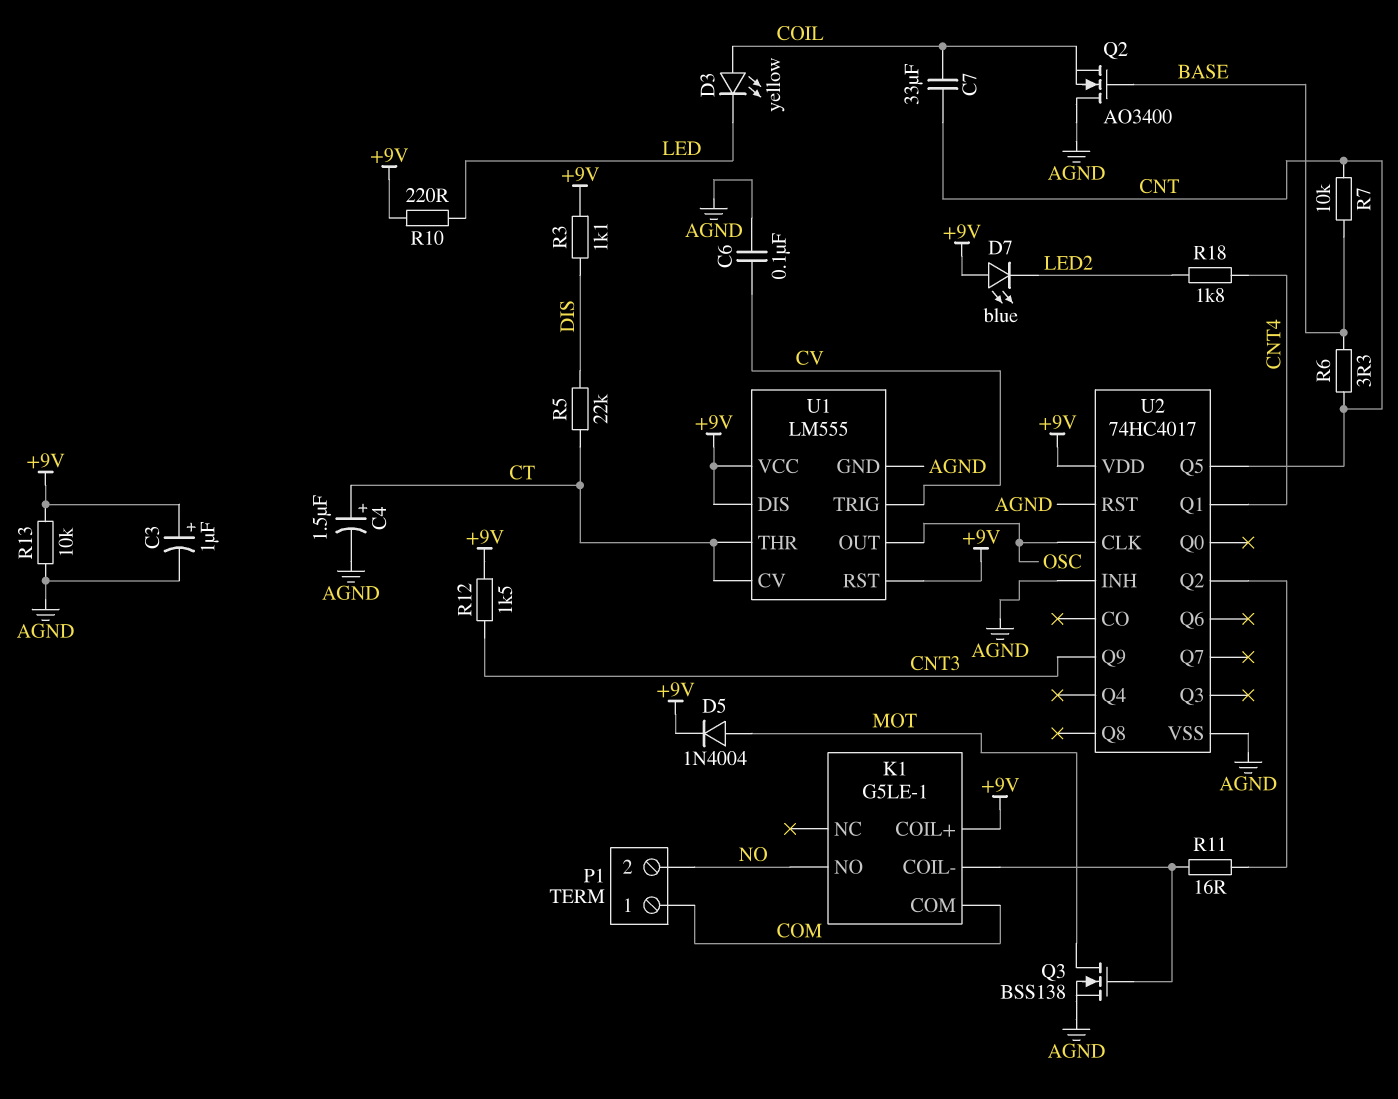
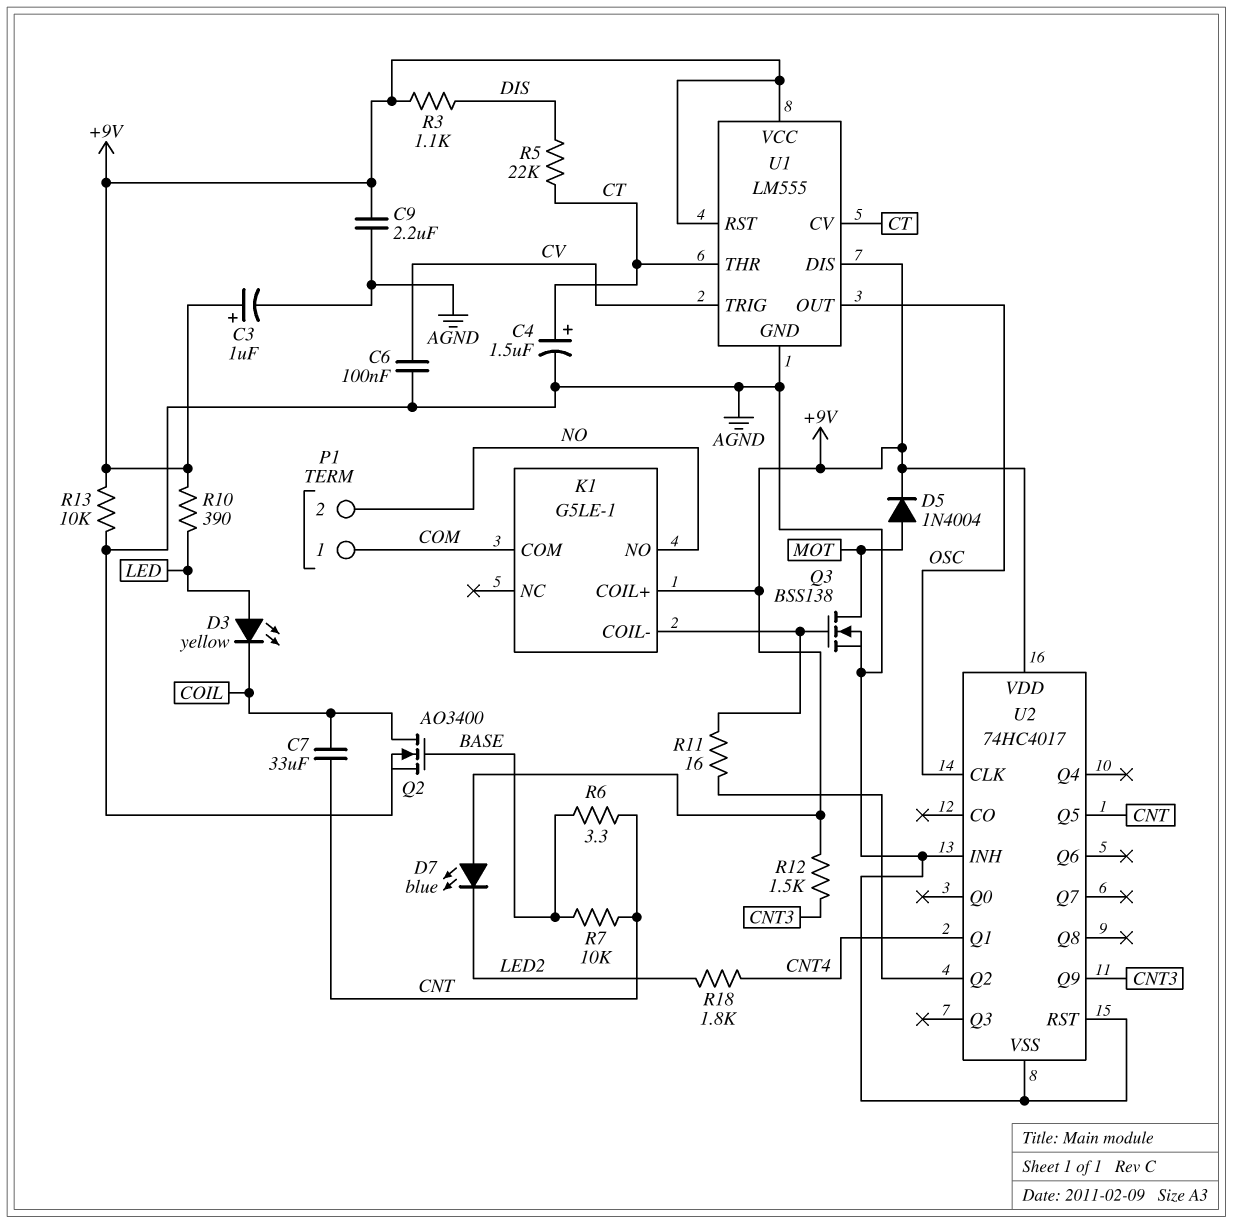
C9: none -> 2.2uF (+9V, AGND)
D3: LED yellow (A COIL, K LED) -> LED yellow (A LED, K COIL)
Q2: NMOS AO3400 (G BASE, D AGND, S COIL) -> NMOS AO3400 (G BASE, D COIL, S AGND)
R10: 220 (+9V, LED) -> 390 (+9V, LED)

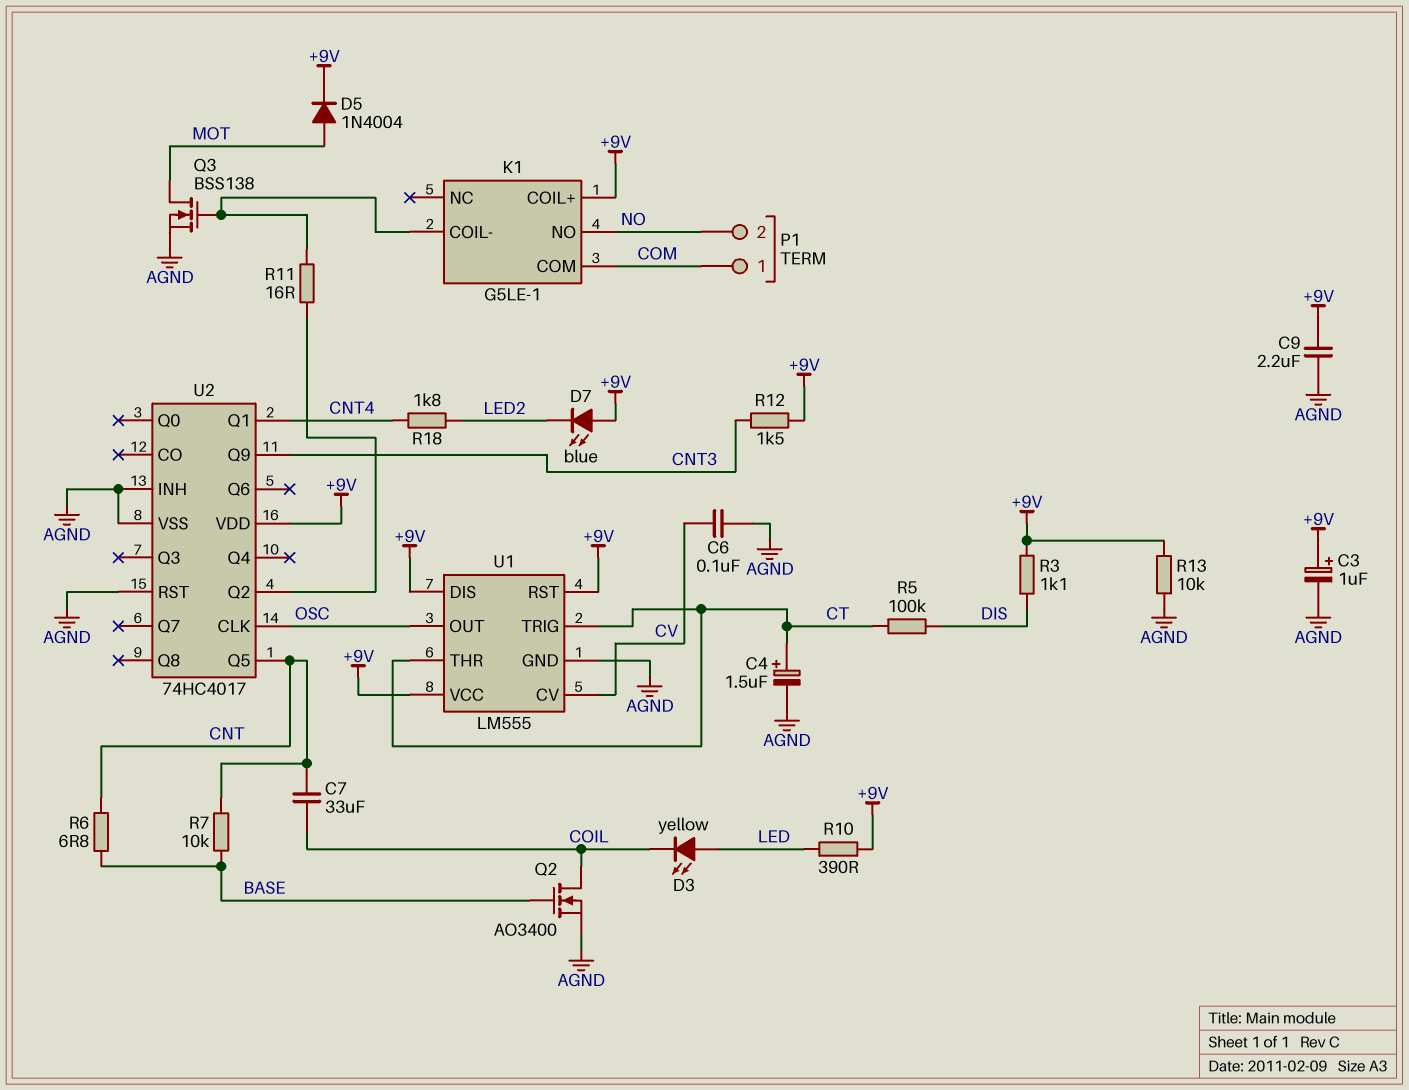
R5: 22k (CT, DIS) -> 100k (CT, DIS)
R6: 3.3 (BASE, CNT) -> 6.8 (BASE, CNT)
U1 pin CV: CT -> CV
U1 pin TRIG: CV -> CT

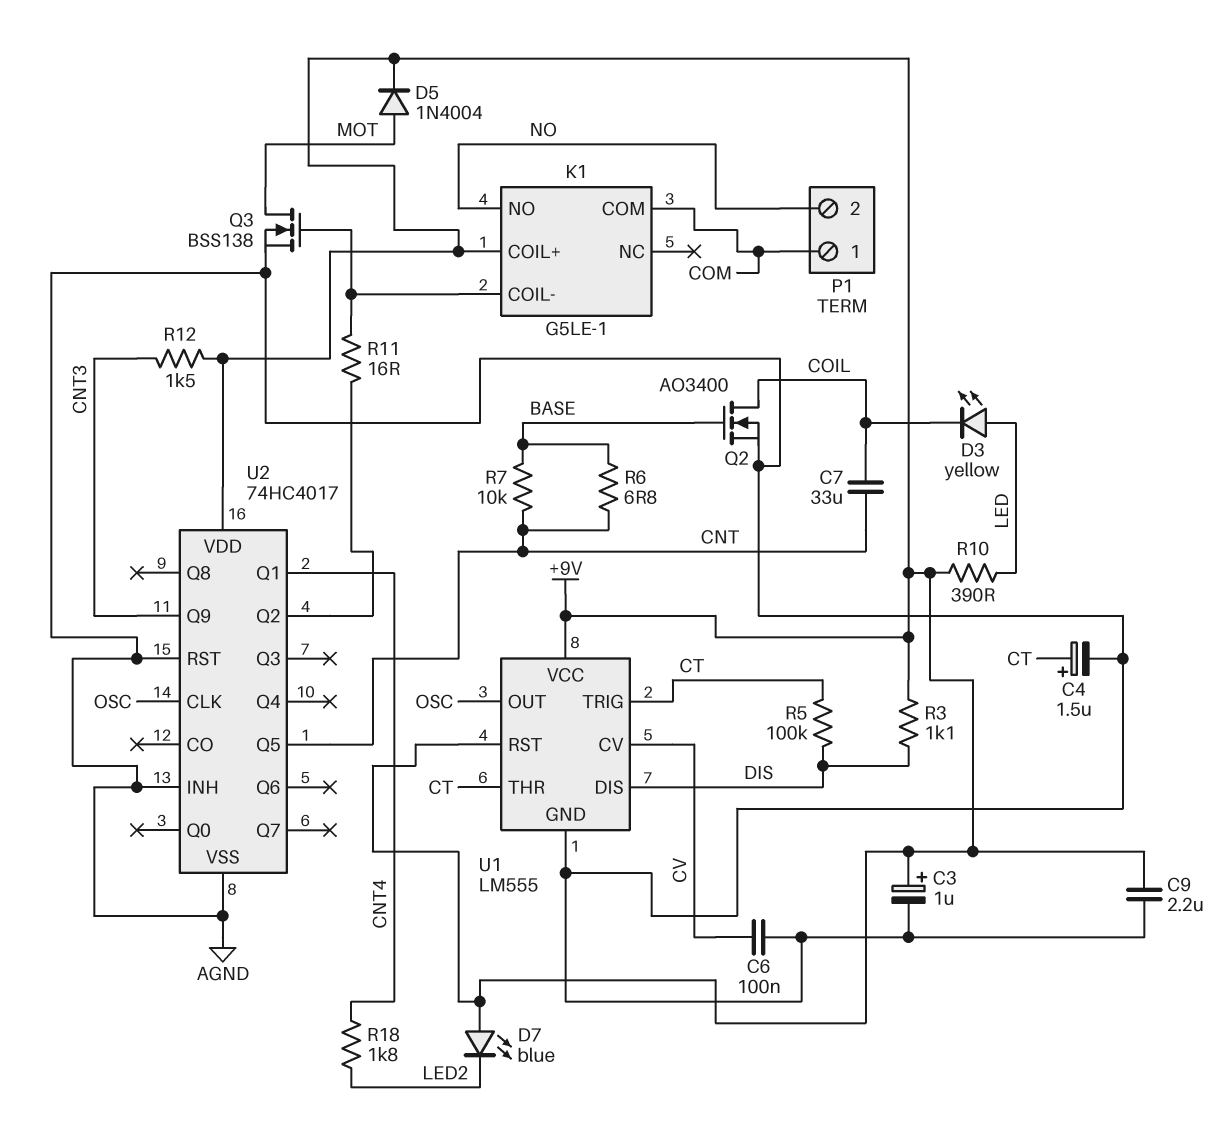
R13: 10k (+9V, AGND) -> none
U1 pin DIS: +9V -> DIS

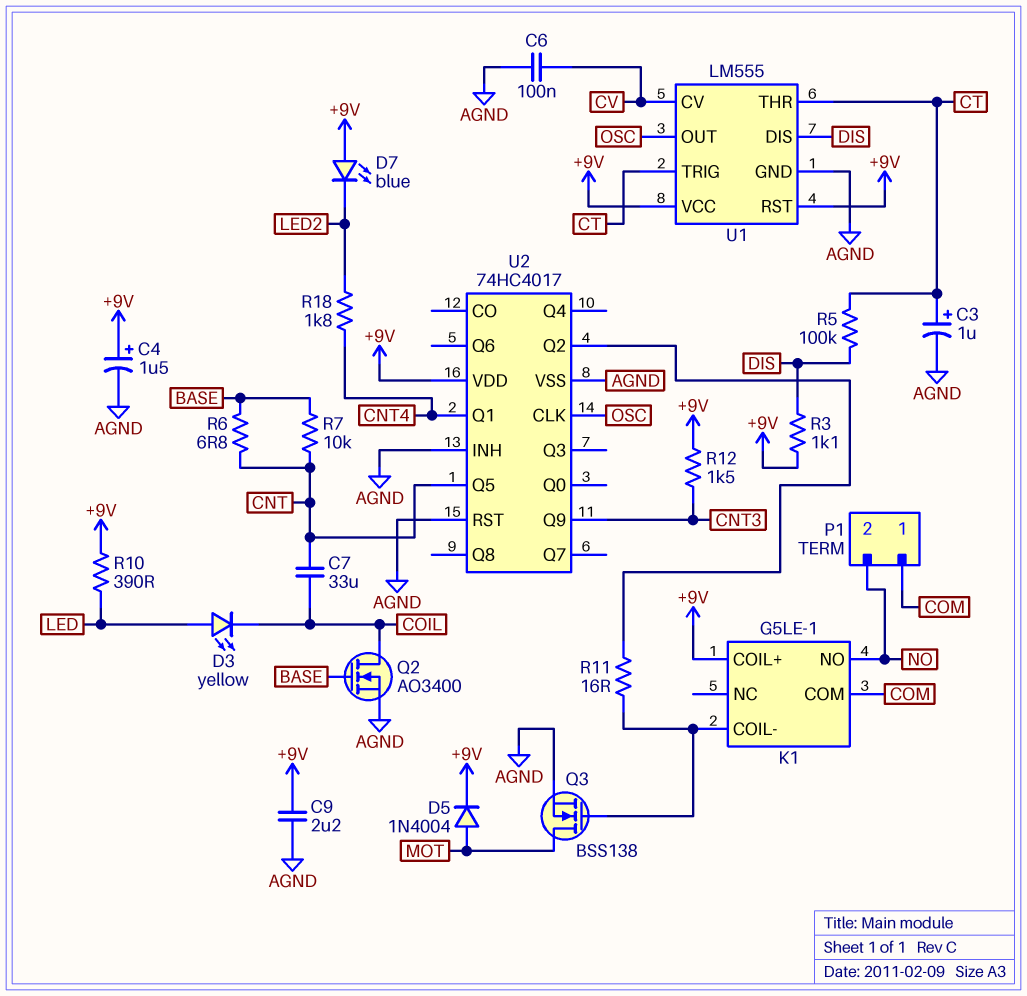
C3: 1uF (plus +9V, minus AGND) -> 1uF (plus CT, minus AGND)
C4: 1.5uF (plus CT, minus AGND) -> 1.5uF (plus +9V, minus AGND)

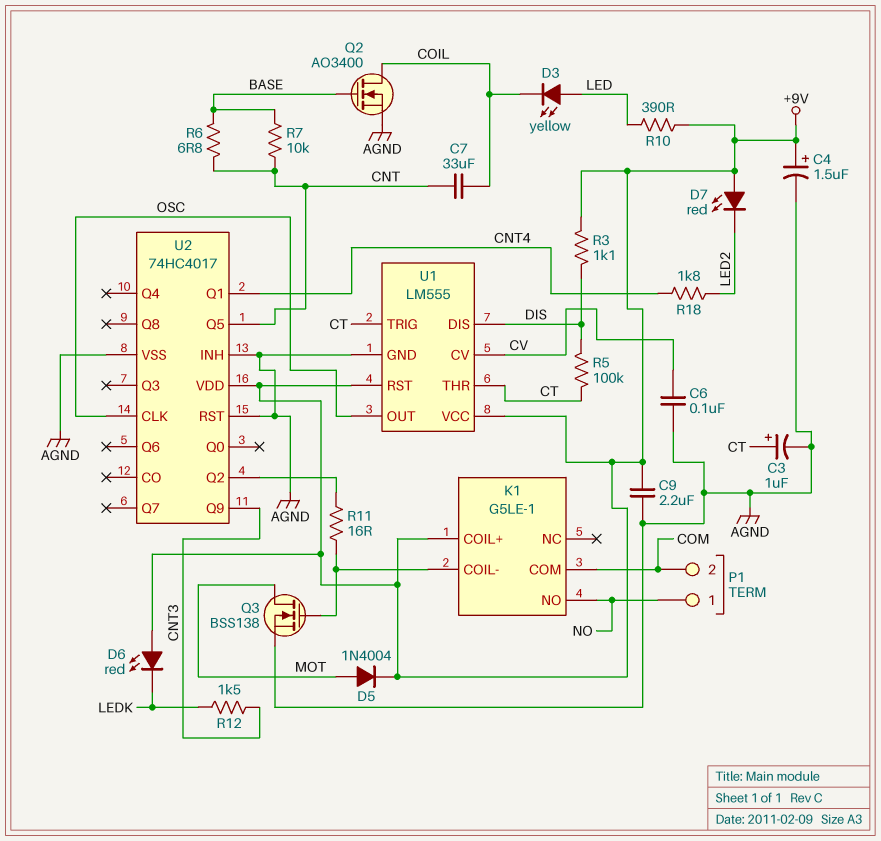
D6: none -> LED red (A +9V, K LEDK)
D7: LED blue (A +9V, K LED2) -> LED red (A +9V, K LED2)
P1 pin 1: COM -> NO
P1 pin 2: NO -> COM
R12: 1.5k (+9V, CNT3) -> 1.5k (CNT3, LEDK)

